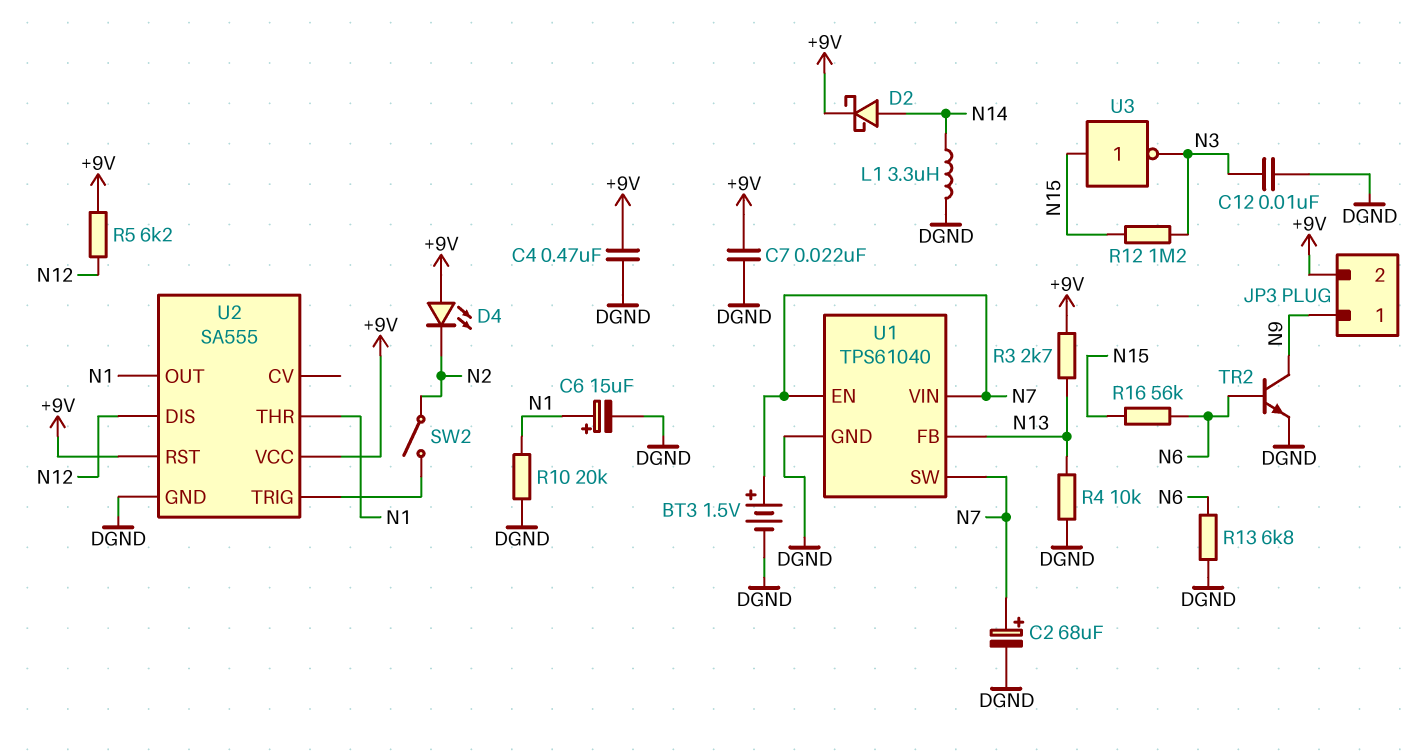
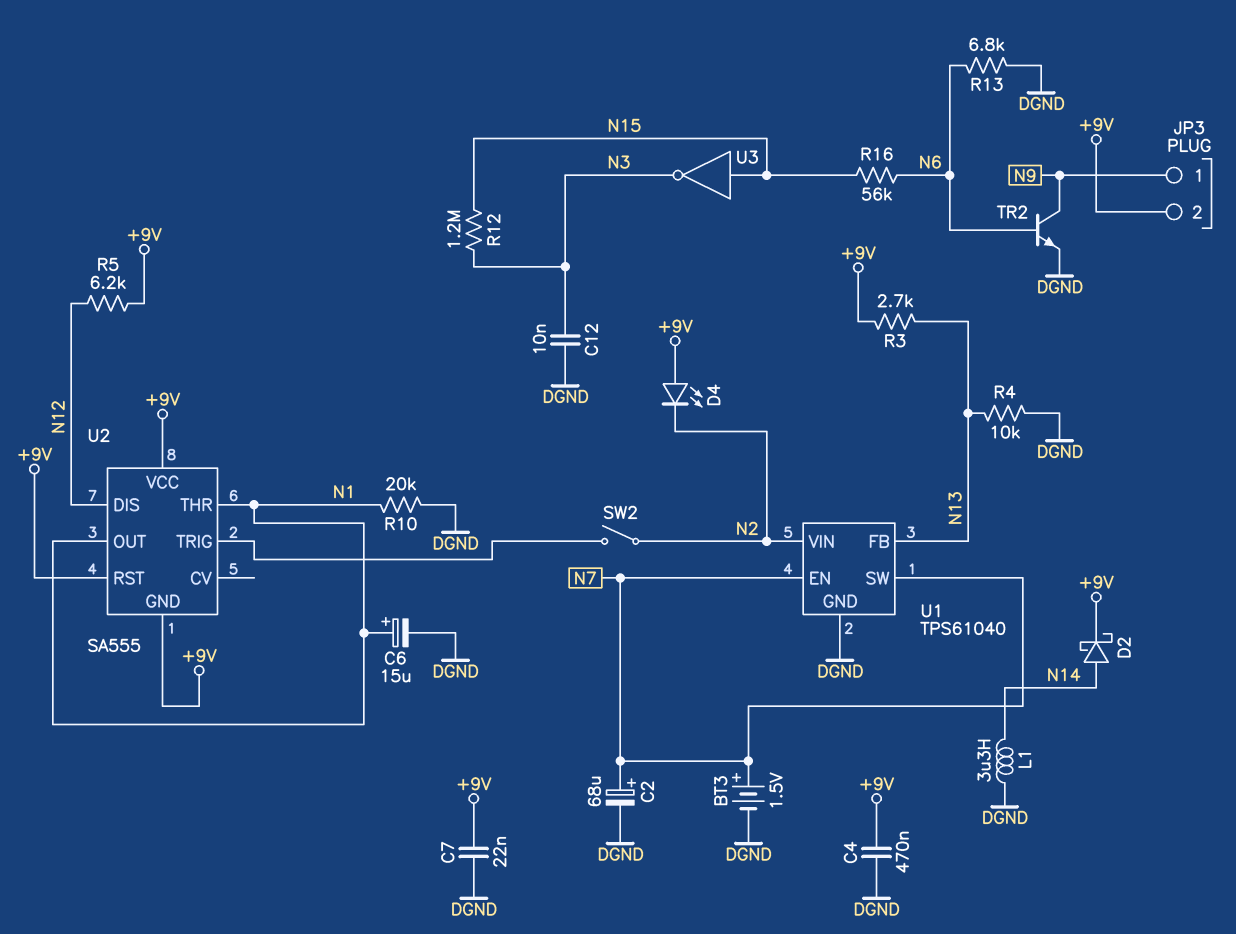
U1 pin VIN: N7 -> N2
U2 pin GND: DGND -> +9V

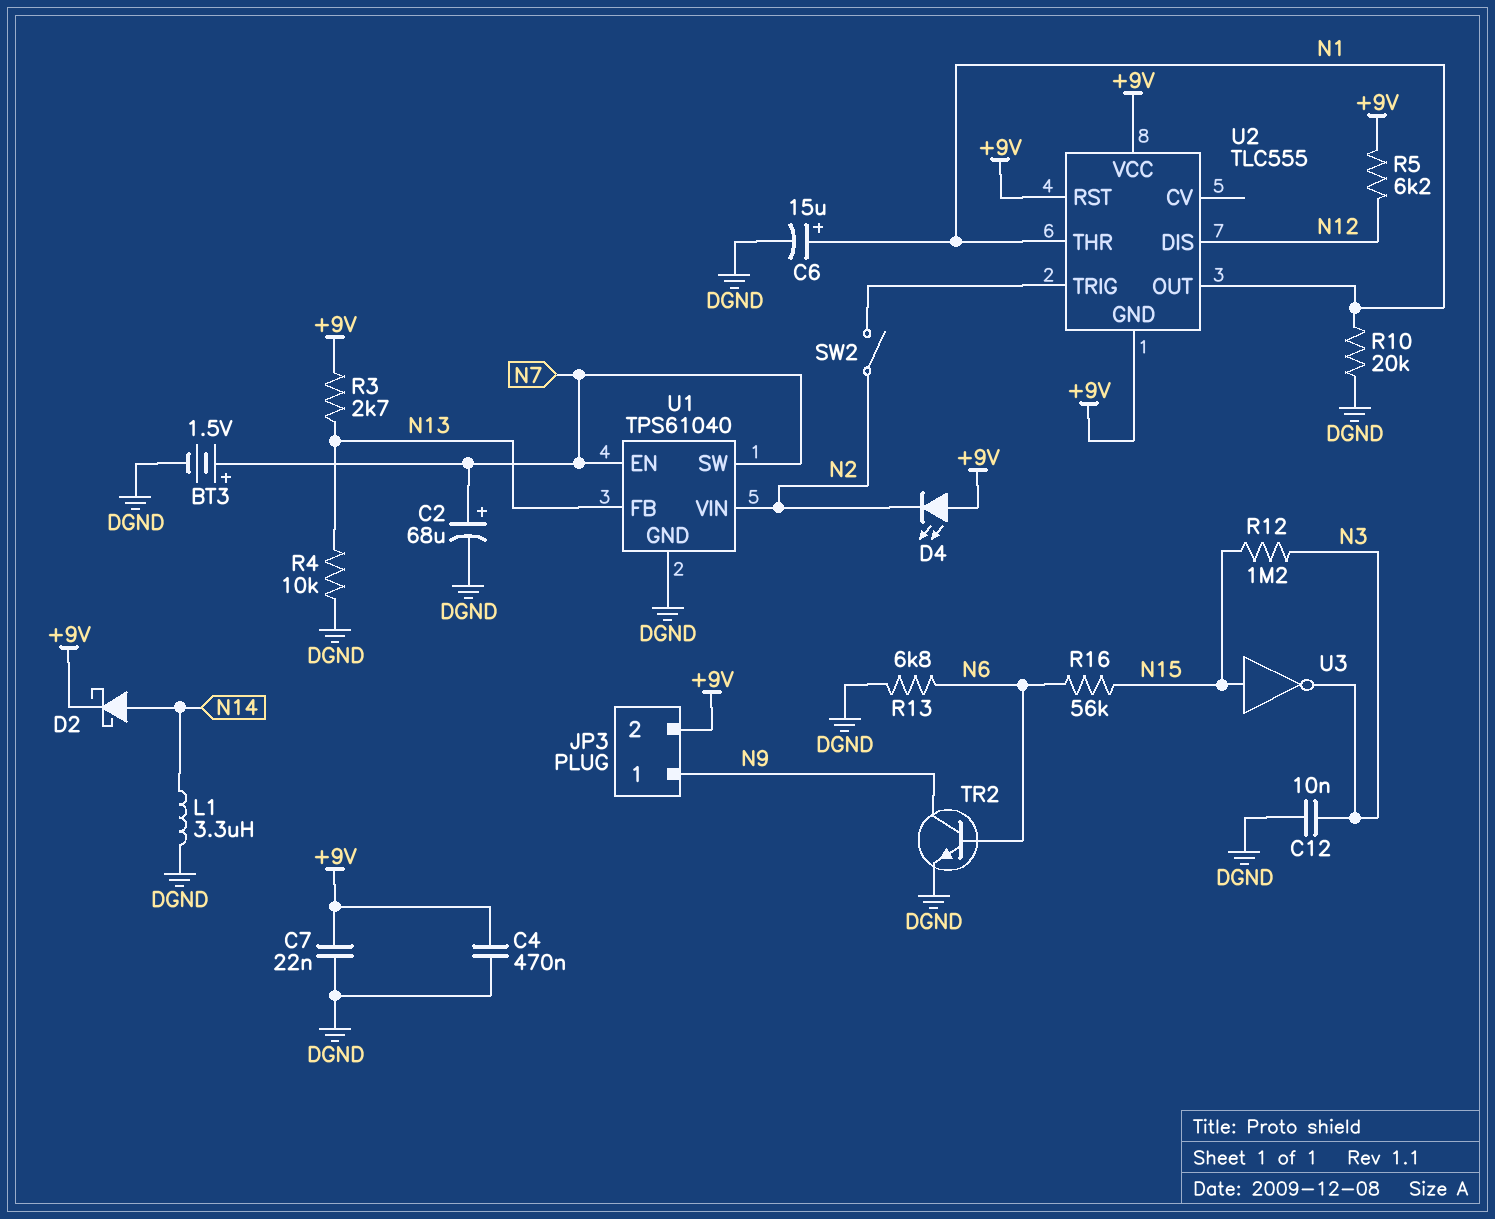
U2: SA555 -> TLC555

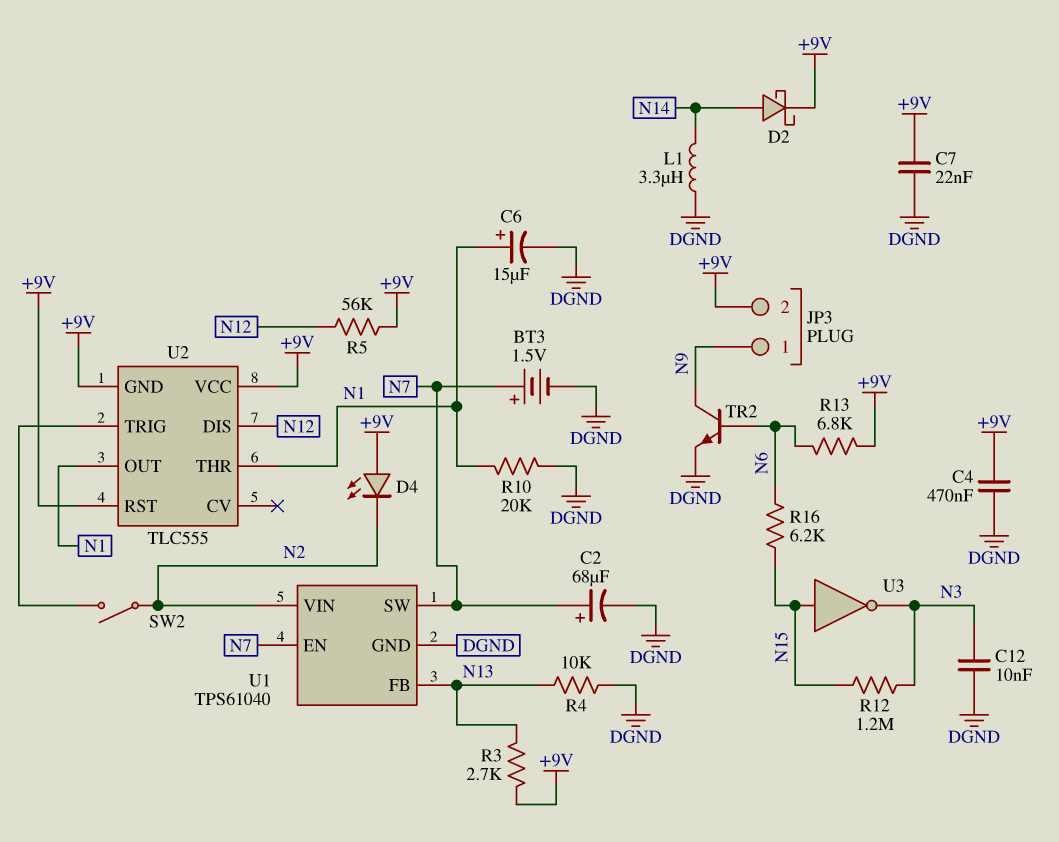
R5: 6.2k (+9V, N12) -> 56k (+9V, N12)
R13: 6.8k (DGND, N6) -> 6.8k (+9V, N6)
R16: 56k (N6, N15) -> 6.2k (N6, N15)

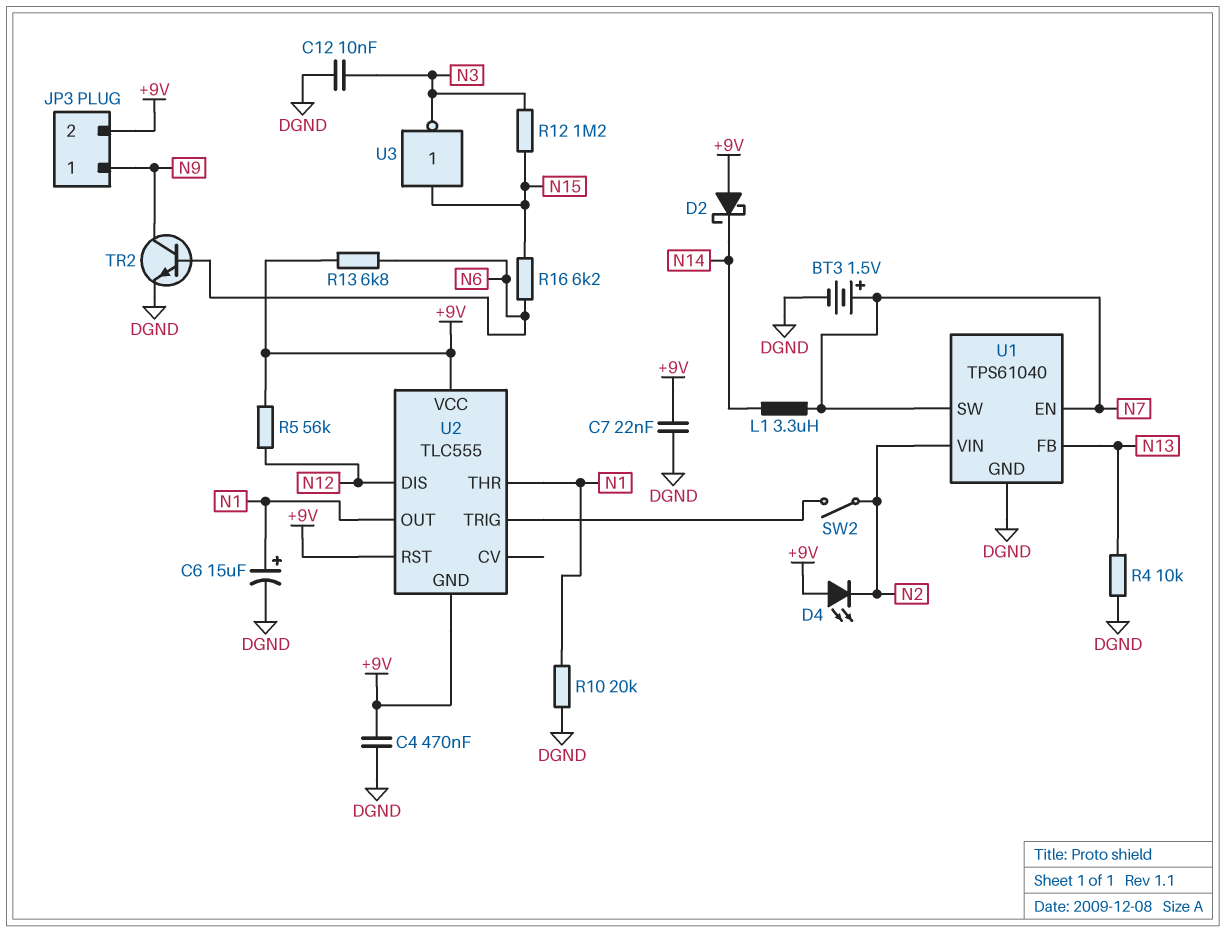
C2: 68uF (plus N7, minus DGND) -> none
D2: schottky (A N14, K +9V) -> schottky (A +9V, K N14)
L1: 3.3uH (DGND, N14) -> 3.3uH (N7, N14)
R3: 2.7k (+9V, N13) -> none

